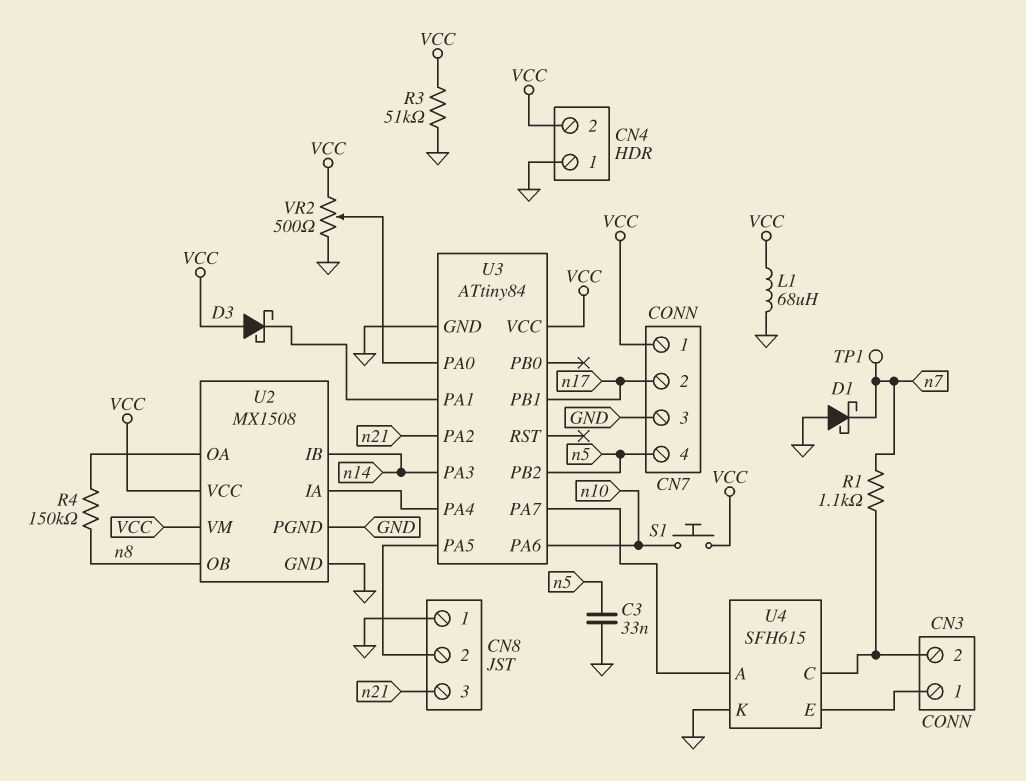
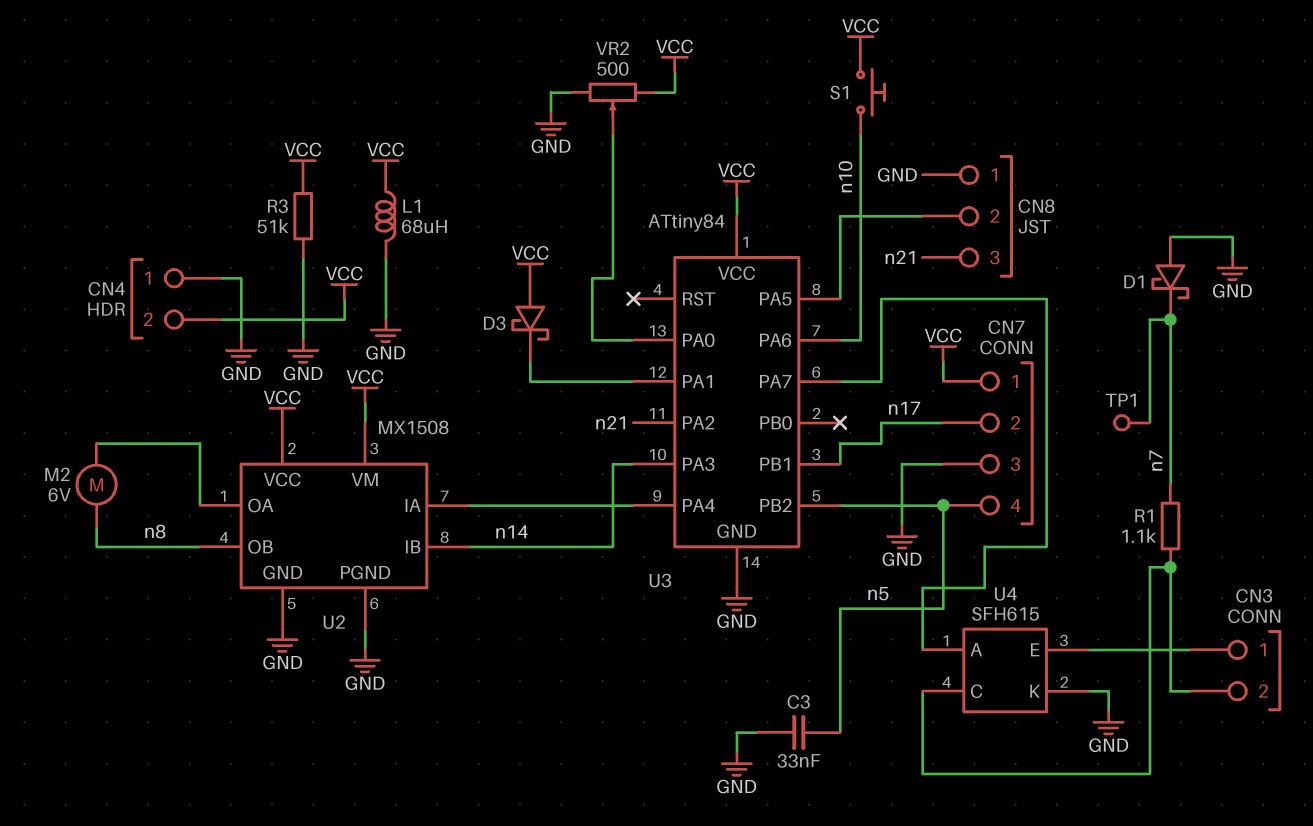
M2: none -> motor 6V (U2/OA, n8)
R4: 150k (U2/OA, n8) -> none

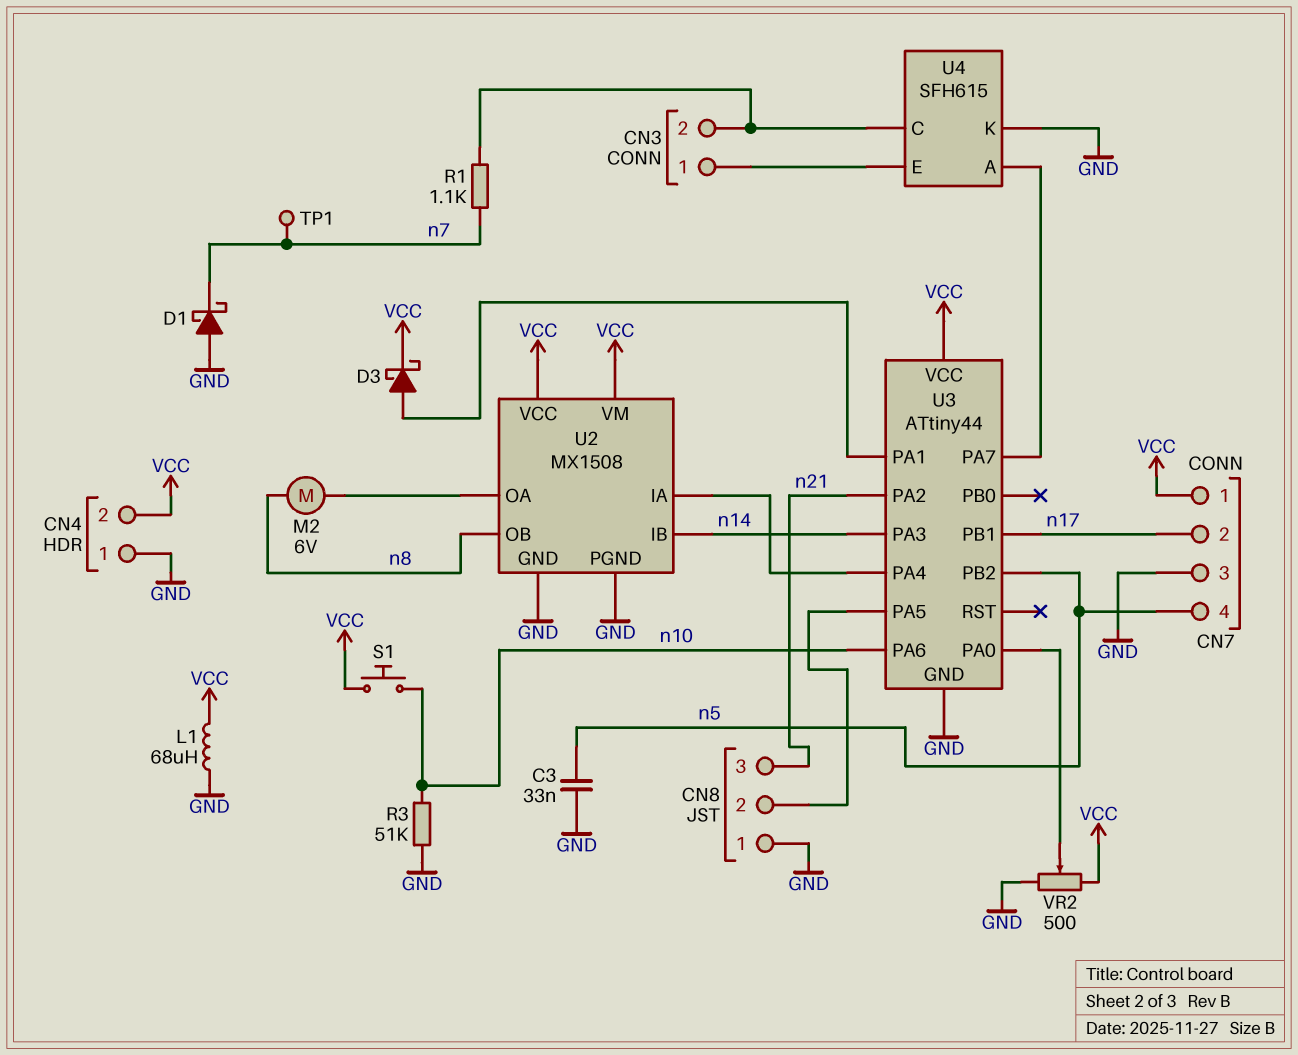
D3: schottky (A VCC, K U3/PA1) -> schottky (A U3/PA1, K VCC)
R3: 51k (GND, VCC) -> 51k (GND, n10)
U3: ATtiny84 -> ATtiny44

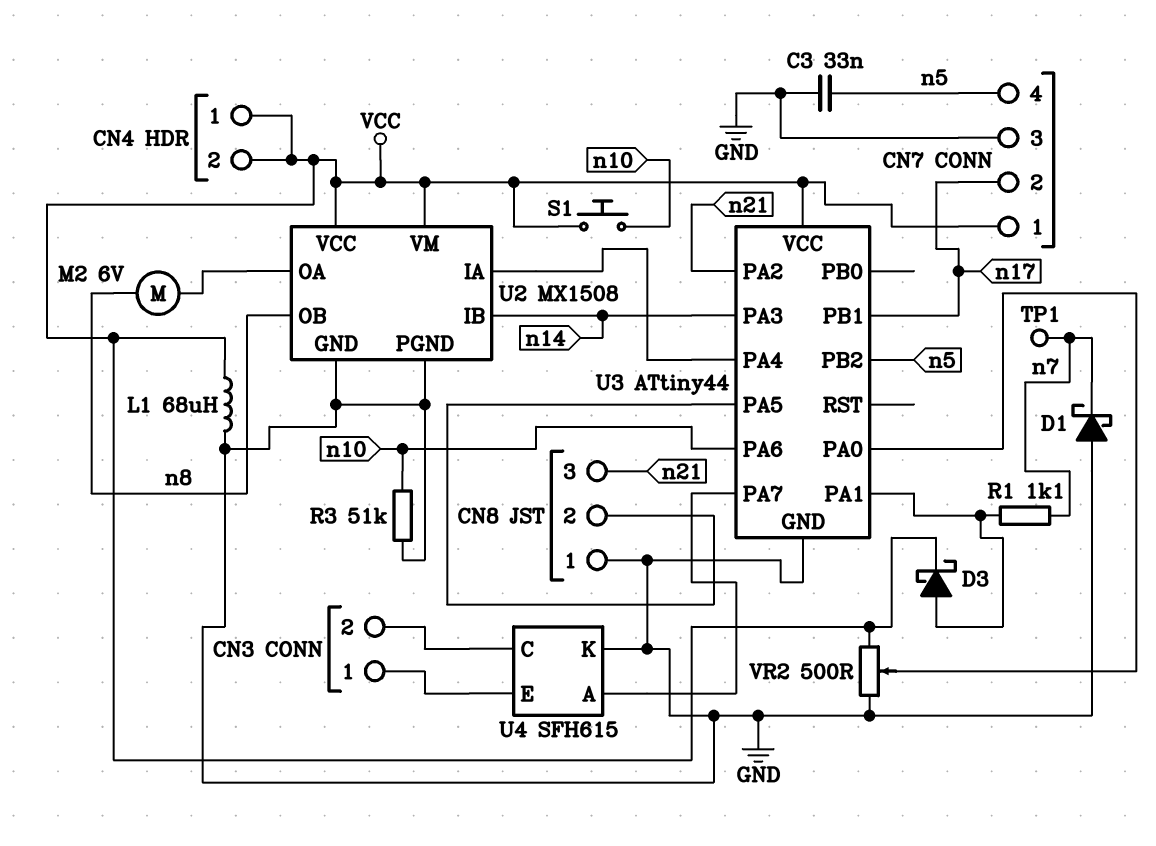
CN4 pin 1: GND -> VCC
R1: 1.1k (CN3/2, n7) -> 1.1k (U3/PA1, n7)

